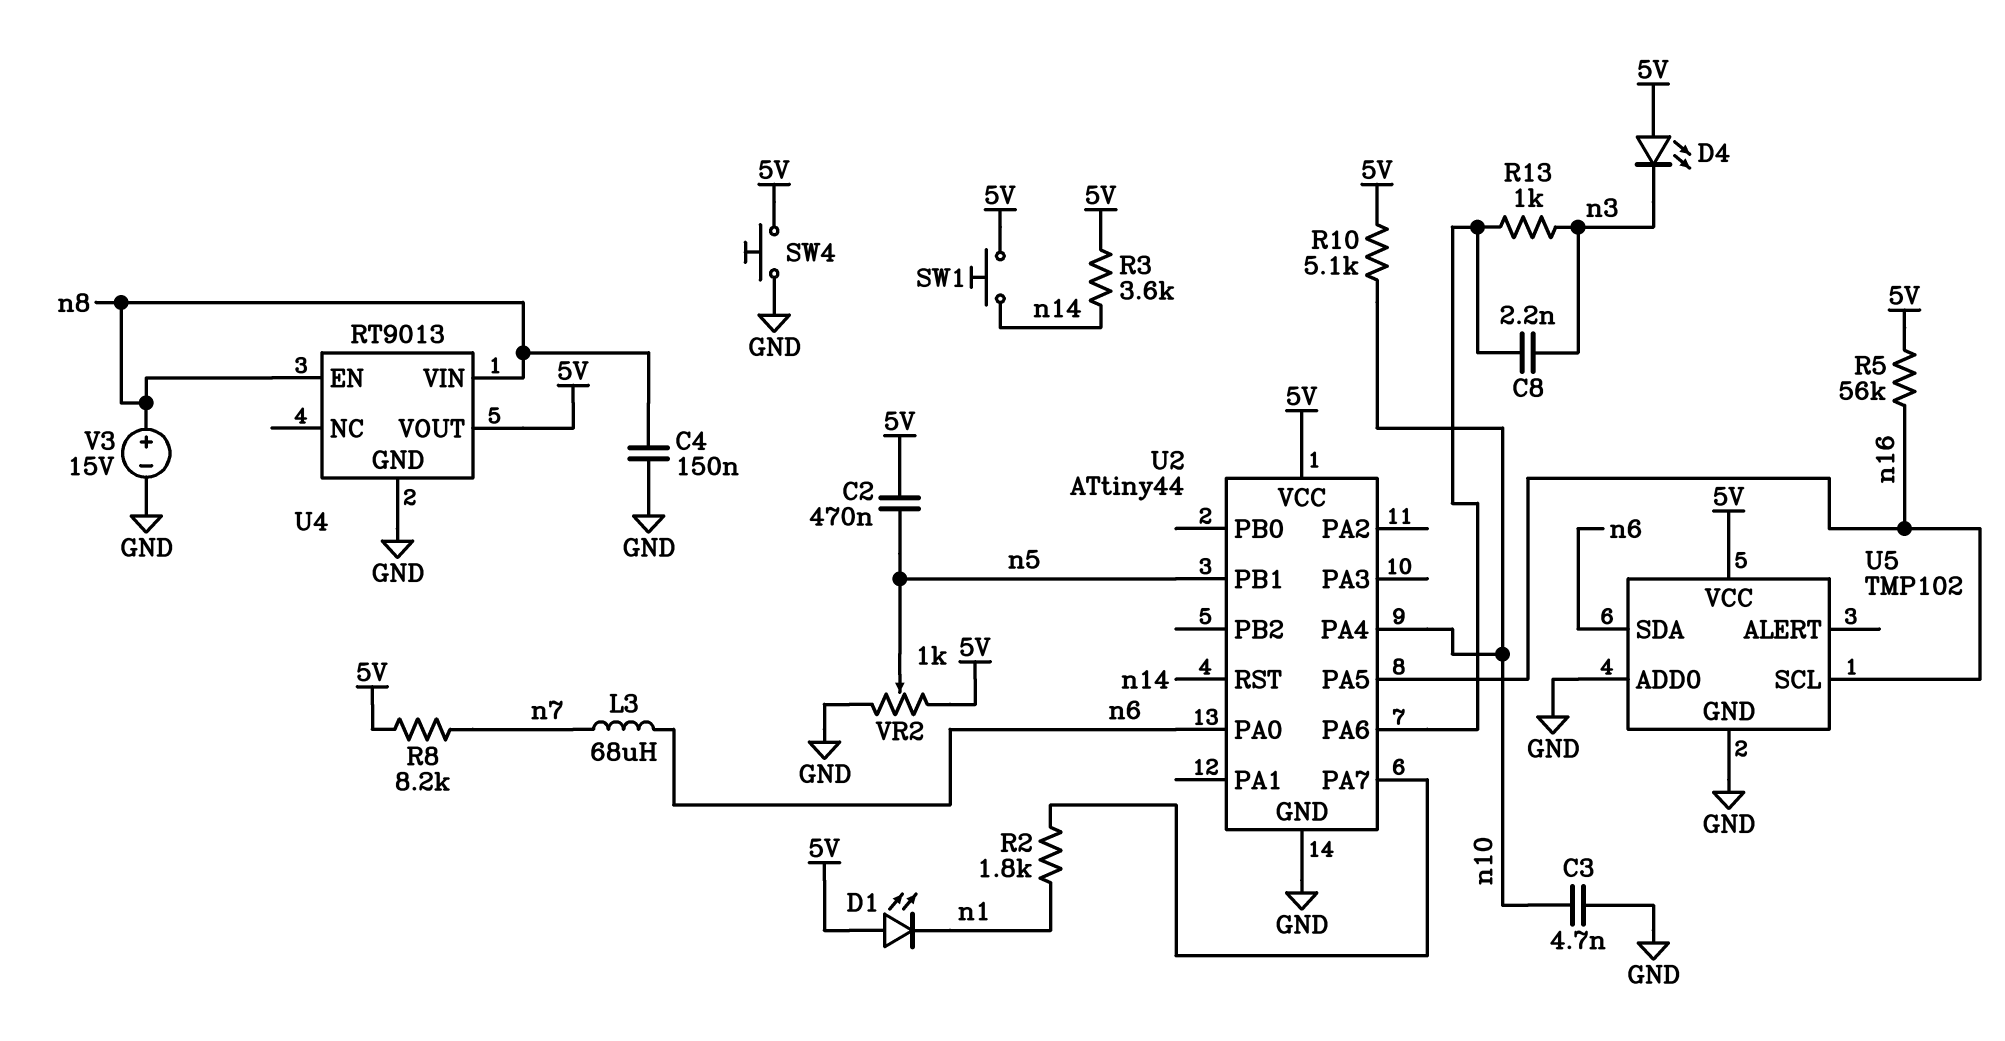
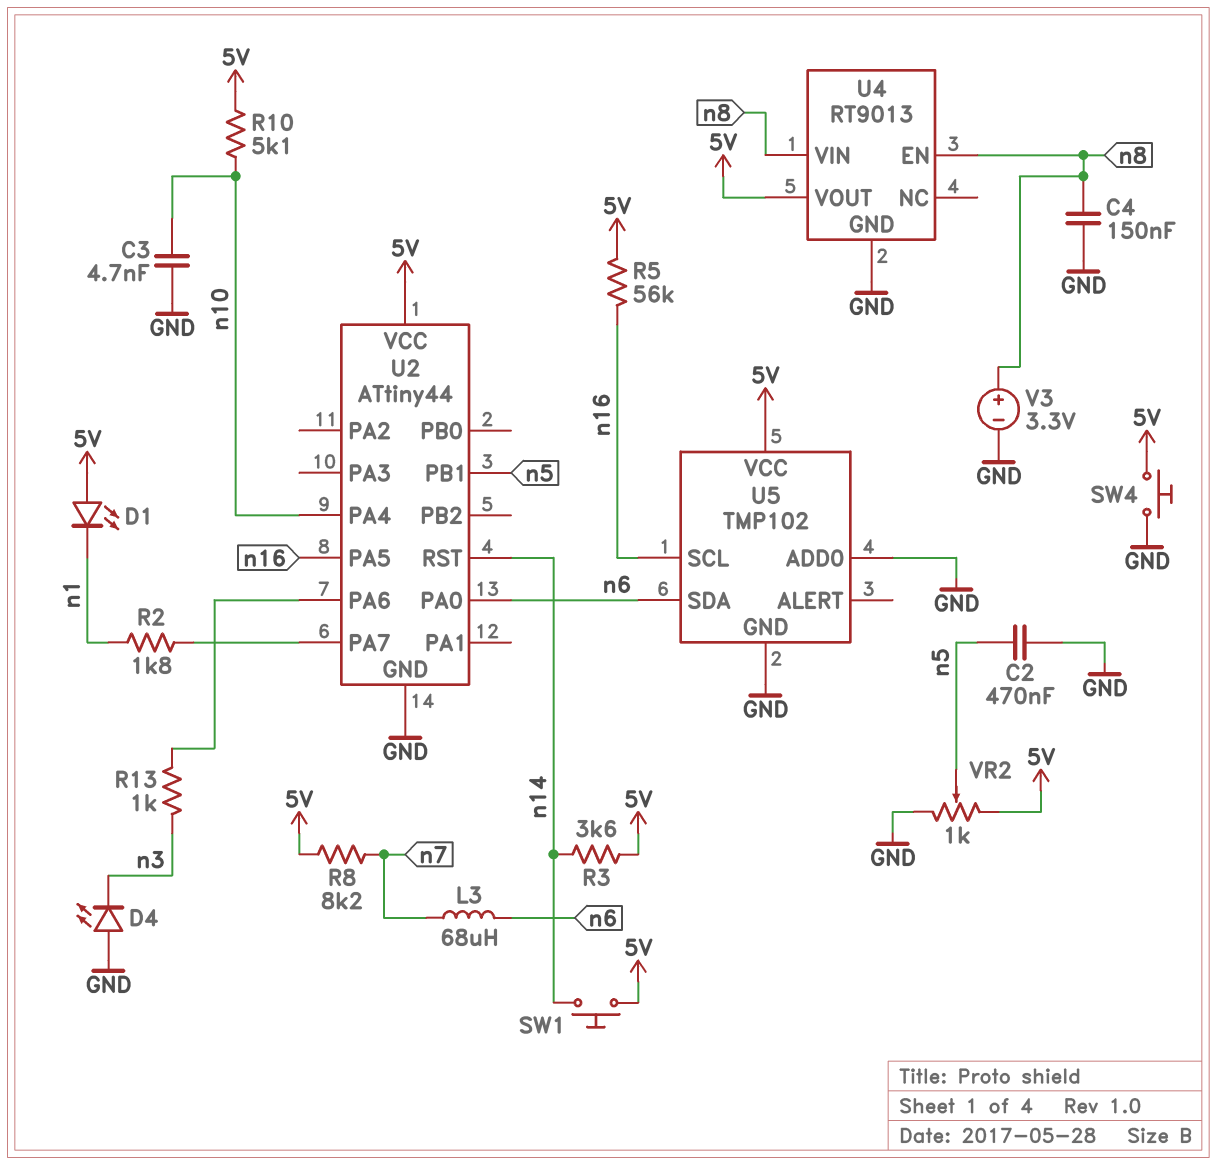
C2: 470nF (5V, n5) -> 470nF (GND, n5)
C8: 2.2nF (U2/PA6, n3) -> none
D4: LED (A 5V, K n3) -> LED (A GND, K n3)
V3: 15V (plus n8, minus GND) -> 3.3V (plus n8, minus GND)

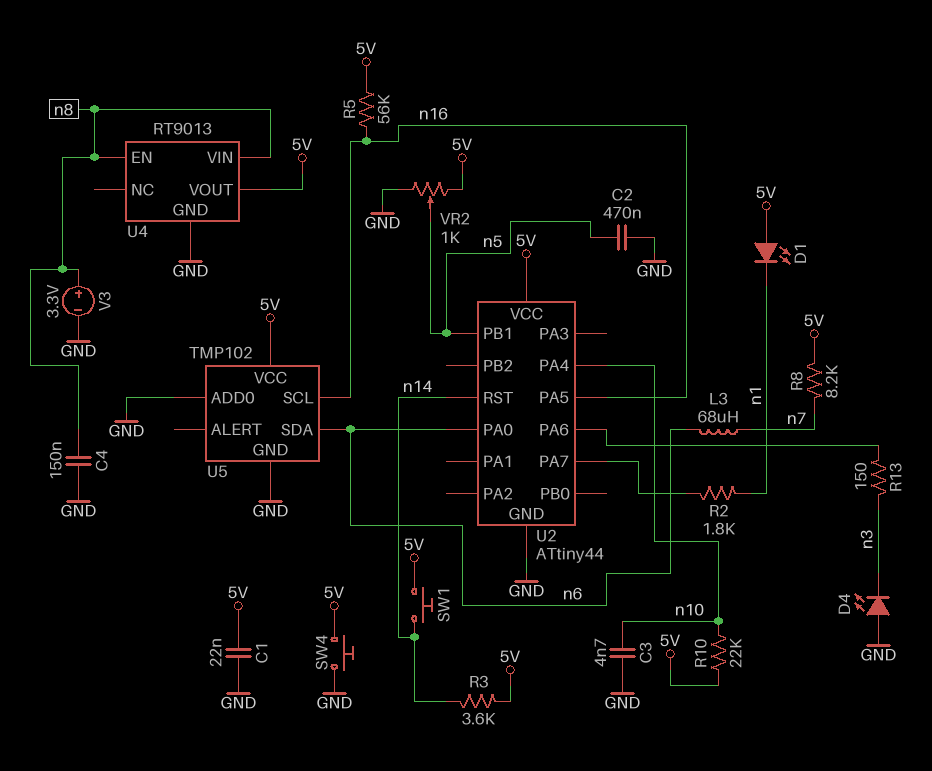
C1: none -> 22nF (5V, GND)
R10: 5.1k (5V, n10) -> 22k (5V, n10)
R13: 1k (U2/PA6, n3) -> 150 (U2/PA6, n3)

